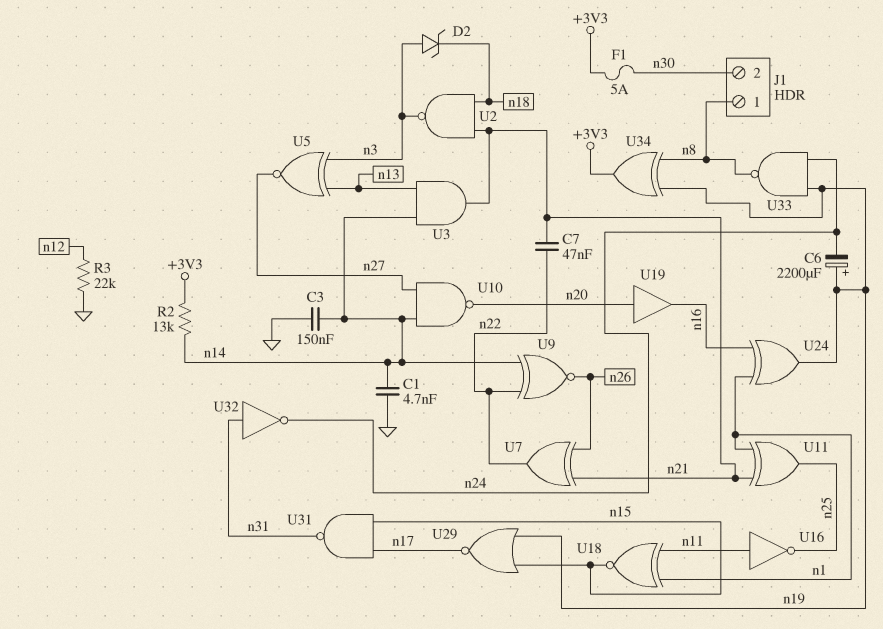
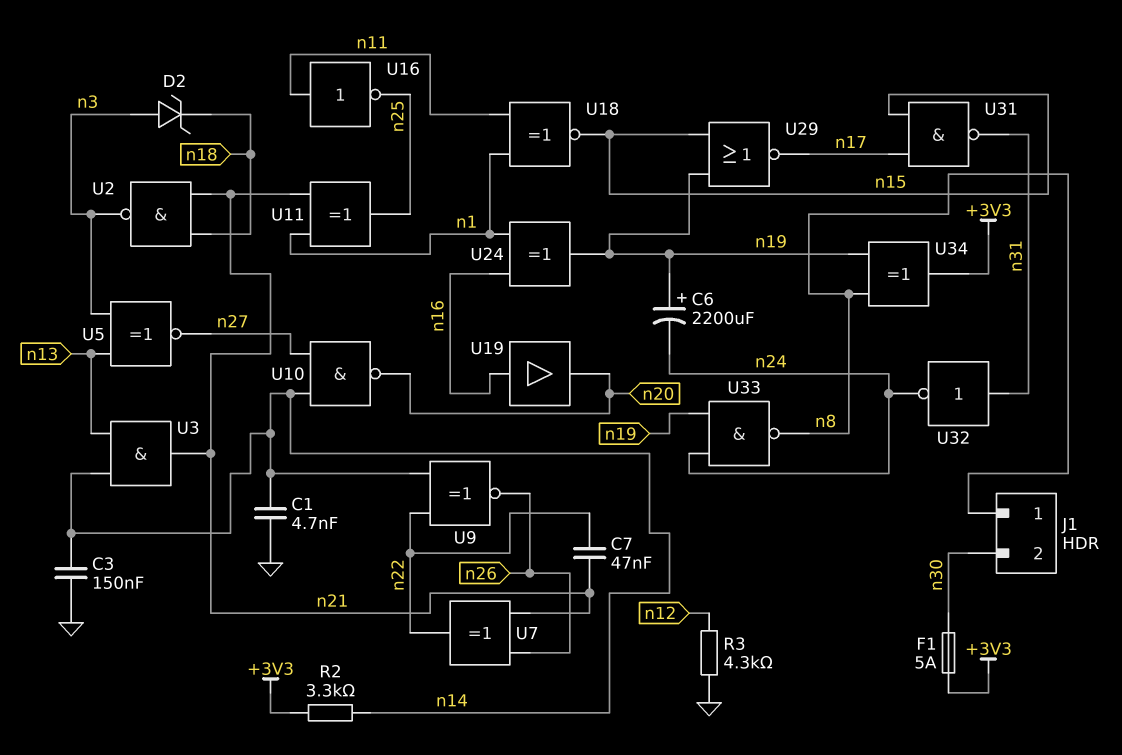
R2: 13k (+3V3, n14) -> 3.3k (+3V3, n14)
R3: 22k (GND, n12) -> 4.3k (GND, n12)
U19: buffer (in n20, out n16) -> buffer (in n16, out n20)

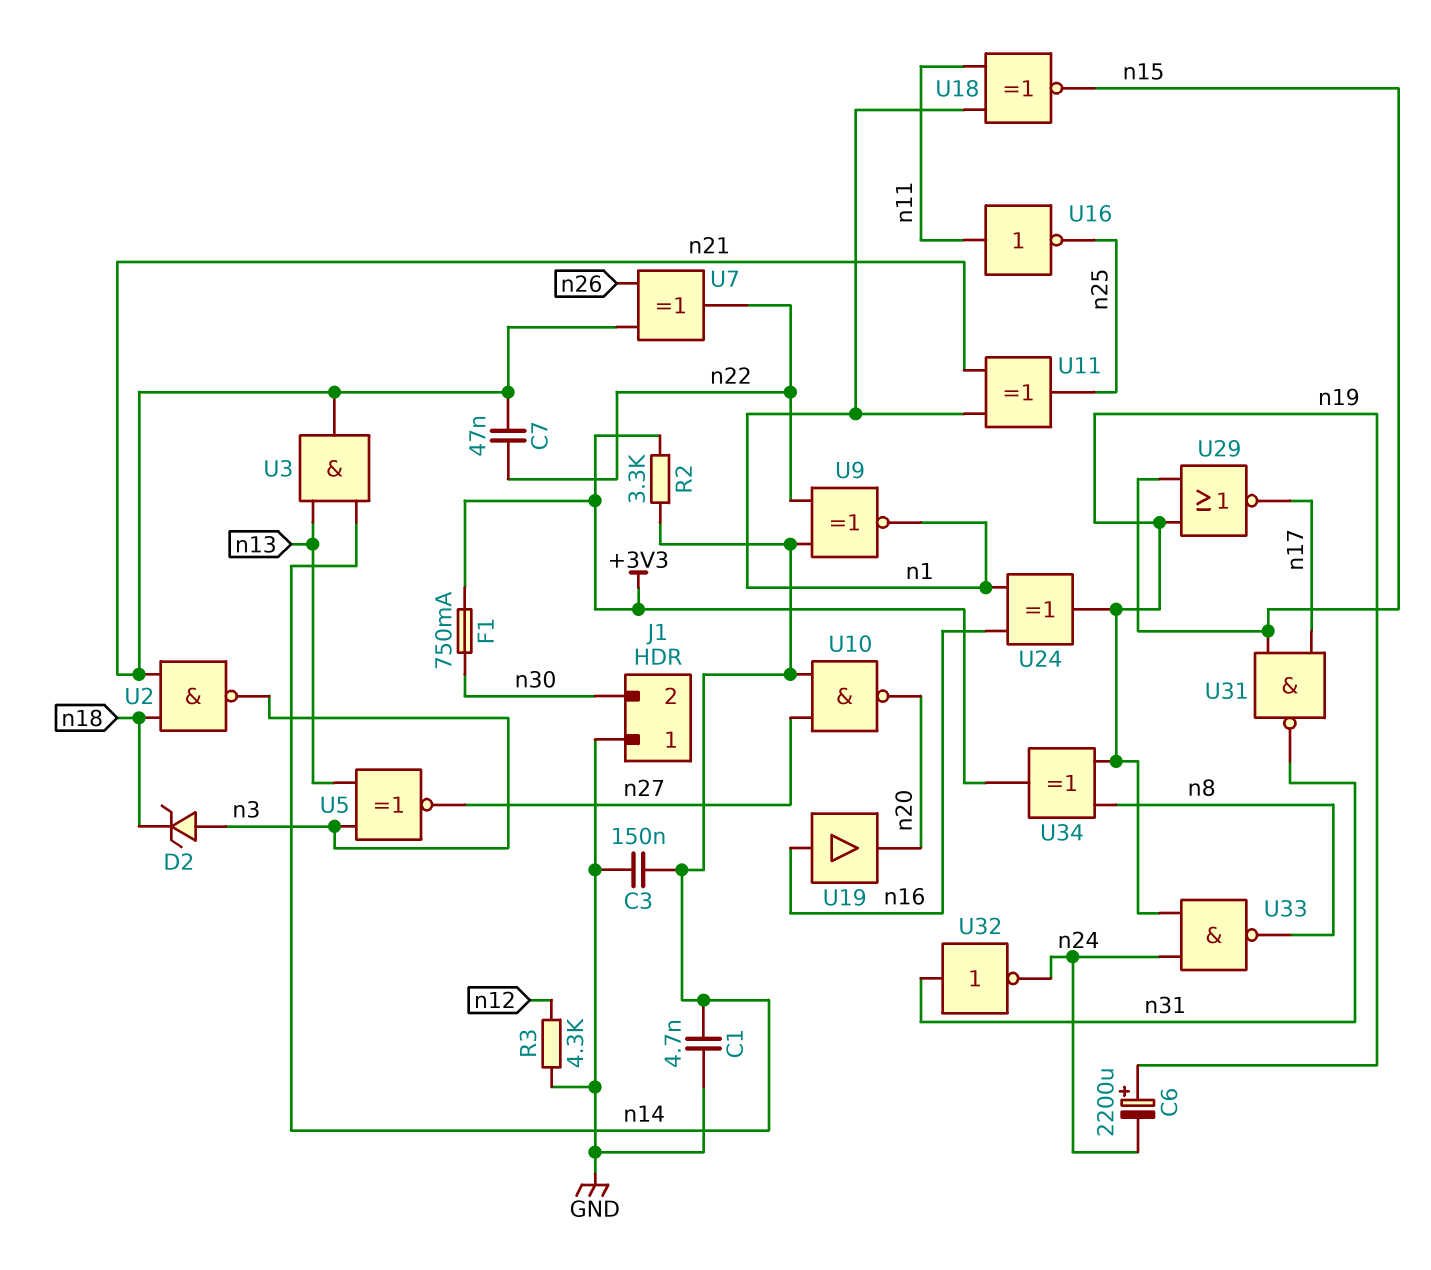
F1: 5A (+3V3, n30) -> 750mA (+3V3, n30)
J1 pin 1: n8 -> GND
U9: XNOR (in n14, in n22, out n26) -> XNOR (in n14, in n22, out n1)

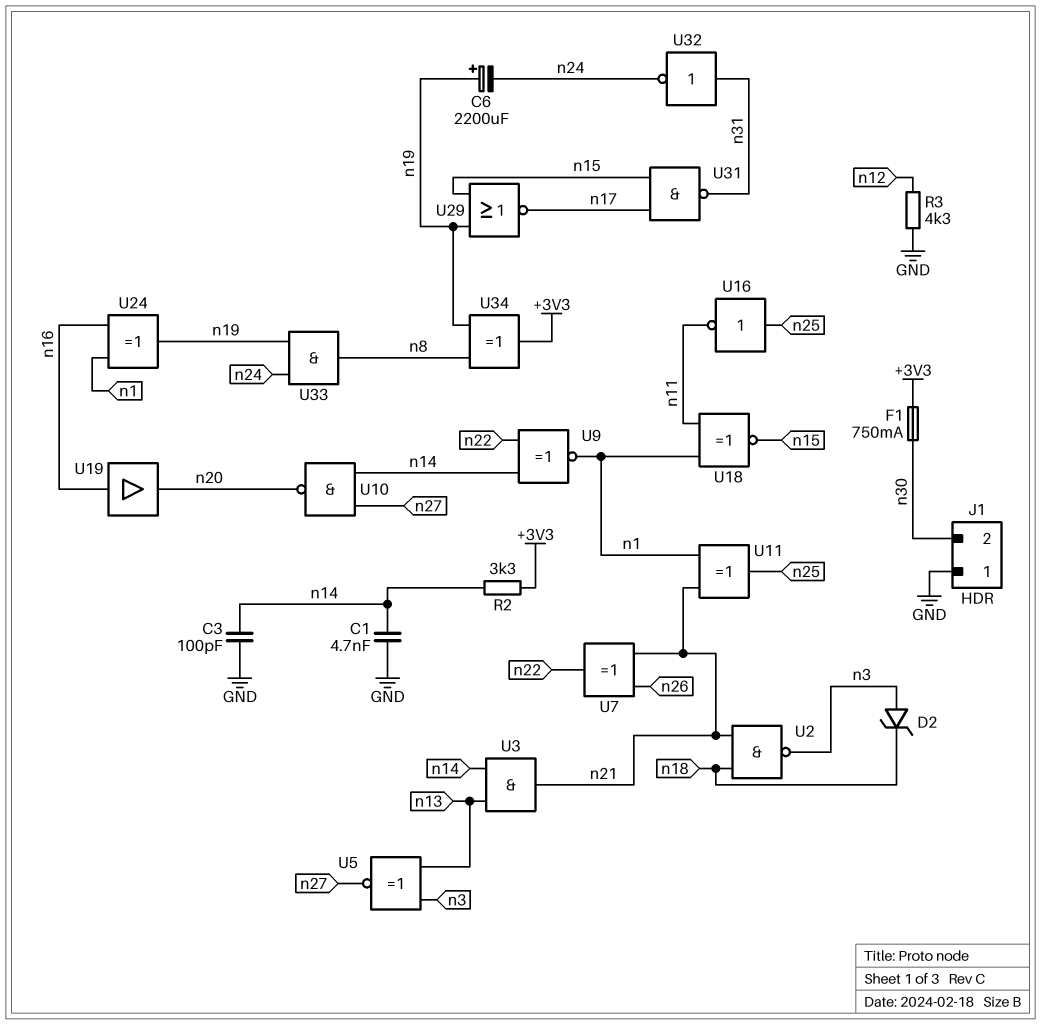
C3: 150nF (GND, n14) -> 100pF (GND, n14)
C7: 47nF (n21, n22) -> none
U16: NOT (in n11, out n25) -> NOT (in n25, out n11)
U33: NAND (in n19, in n24, out n8) -> AND (in n19, in n24, out n8)

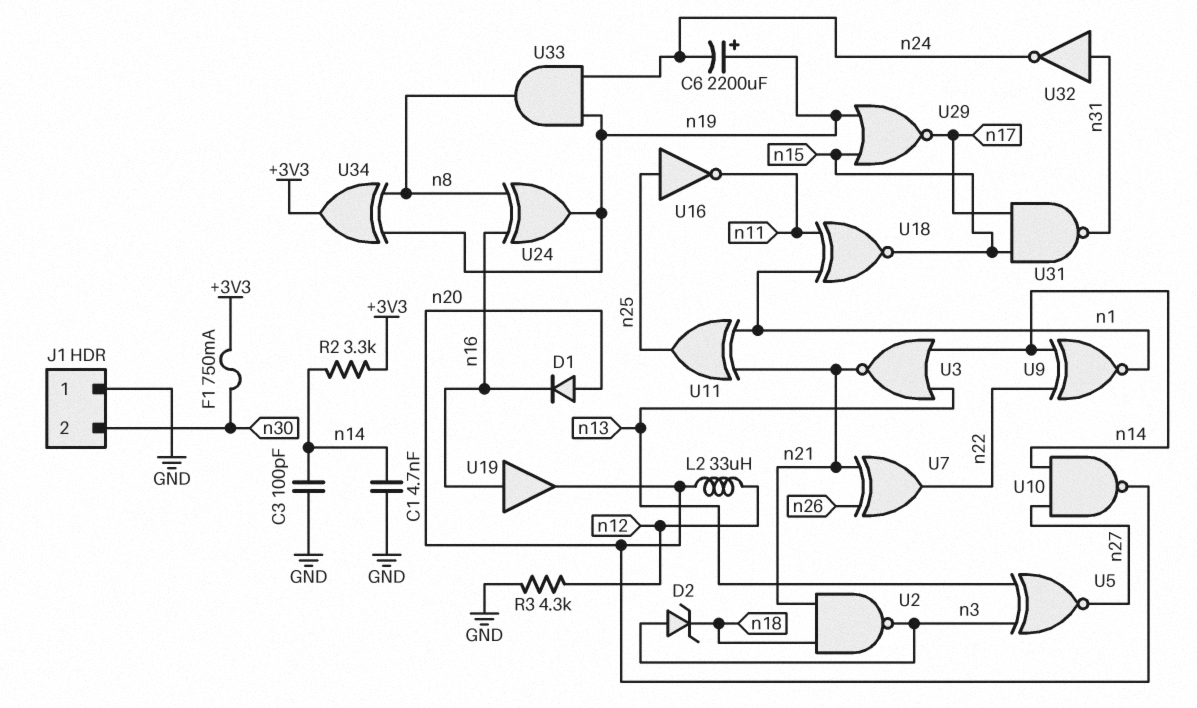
D1: none -> diode (A n20, K n16)
L2: none -> 33uH (n12, n20)
U3: AND (in n13, in n14, out n21) -> NOR (in n13, in n14, out n21)
U24: XOR (in n1, in n16, out n19) -> XOR (in n8, in n16, out n19)

